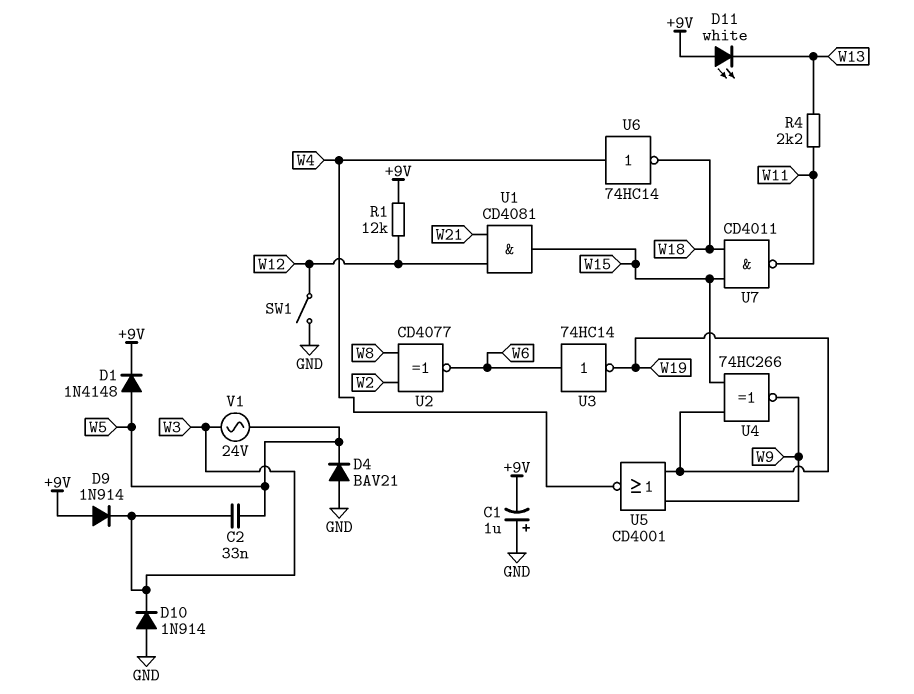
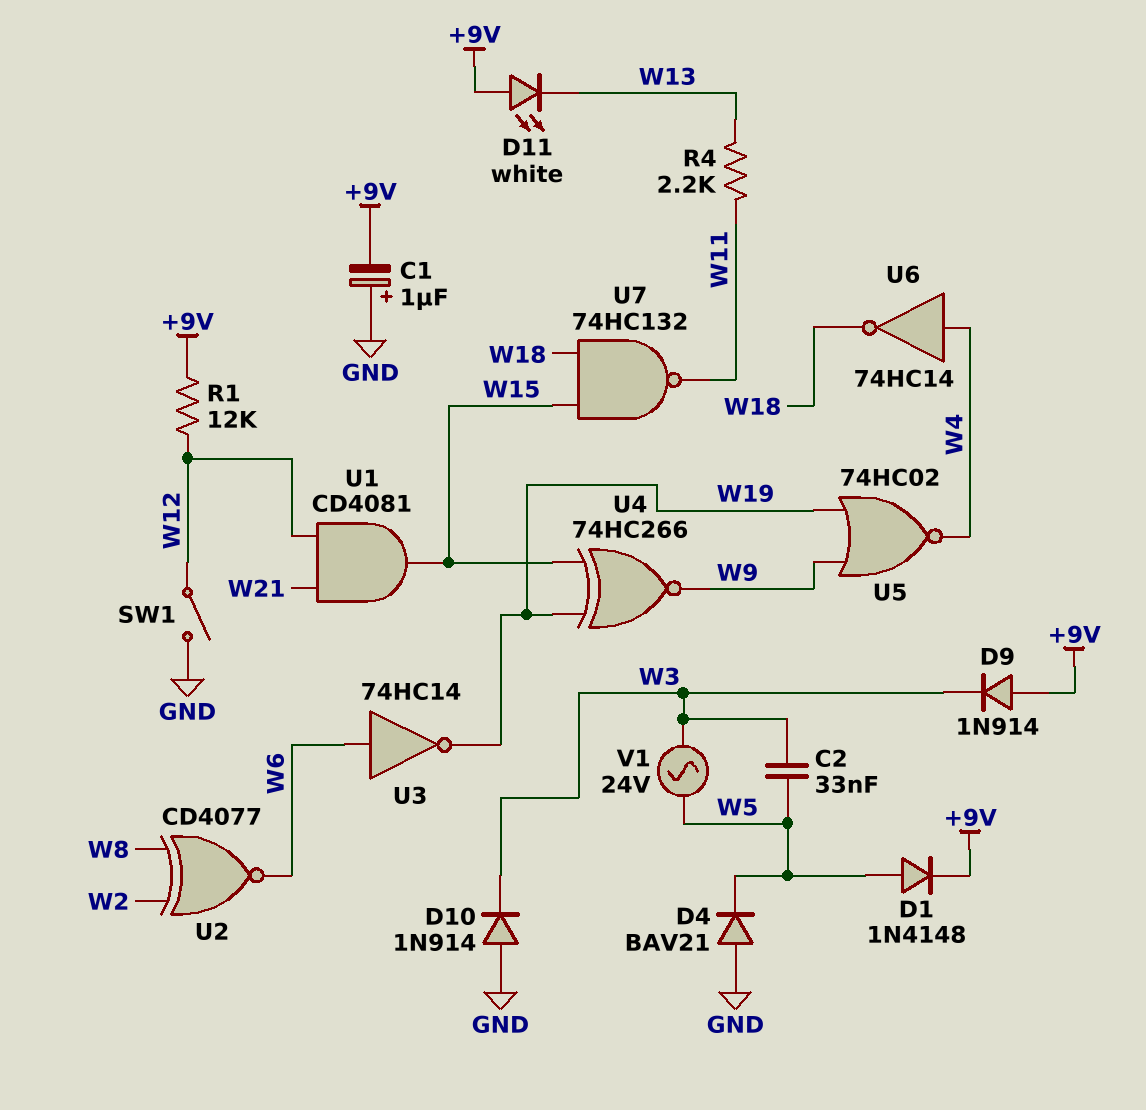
U5: NOR CD4001 (in W9, in W19, out W4) -> NOR 74HC02 (in W9, in W19, out W4)
U7: NAND CD4011 (in W15, in W18, out W11) -> NAND 74HC132 (in W15, in W18, out W11)

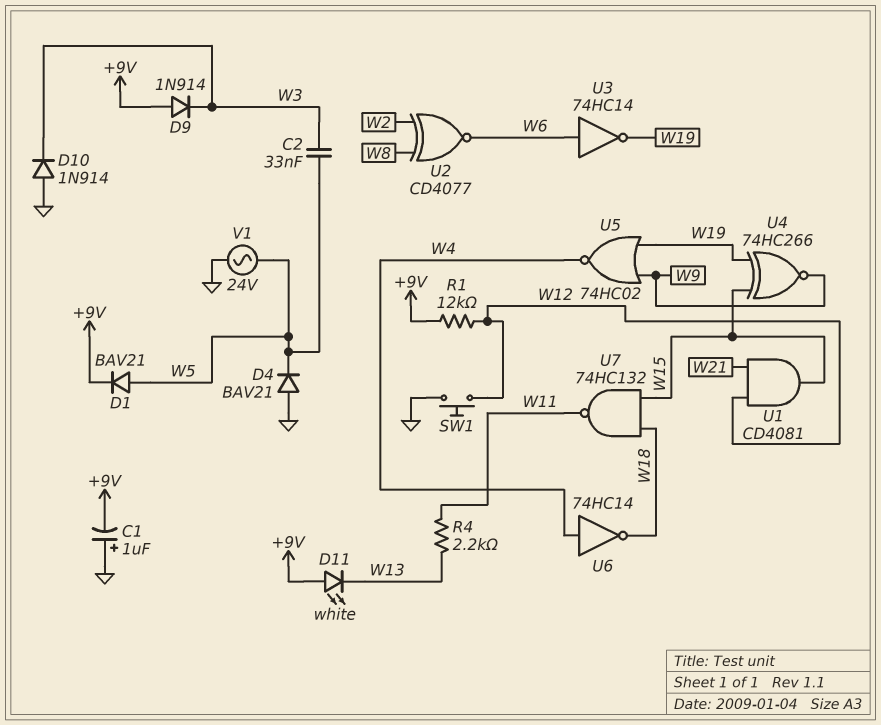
D1: diode 1N4148 (A W5, K +9V) -> diode BAV21 (A W5, K +9V)
SW1: switch (GND, W12) -> button (GND, W12)
V1: AC 24V (W3, W5) -> AC 24V (GND, W5)

